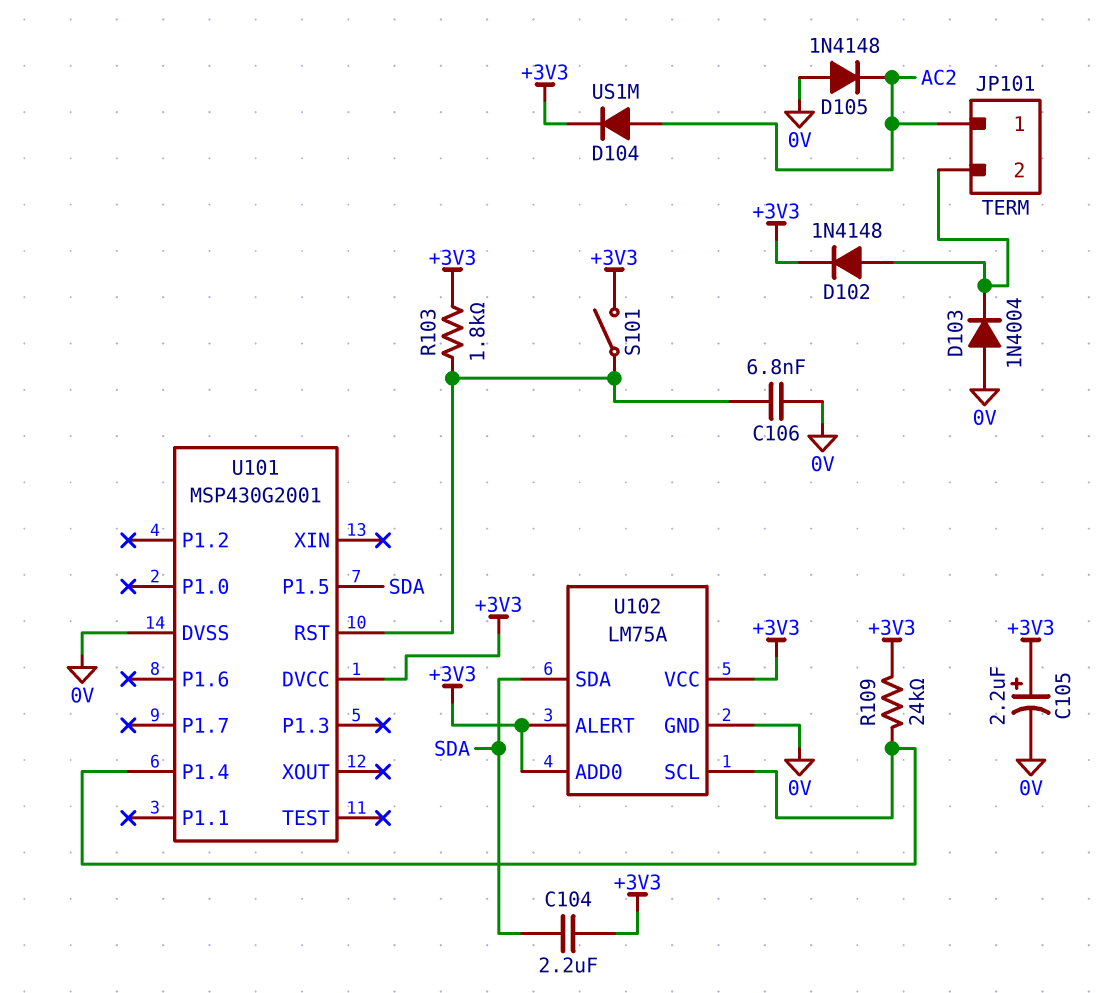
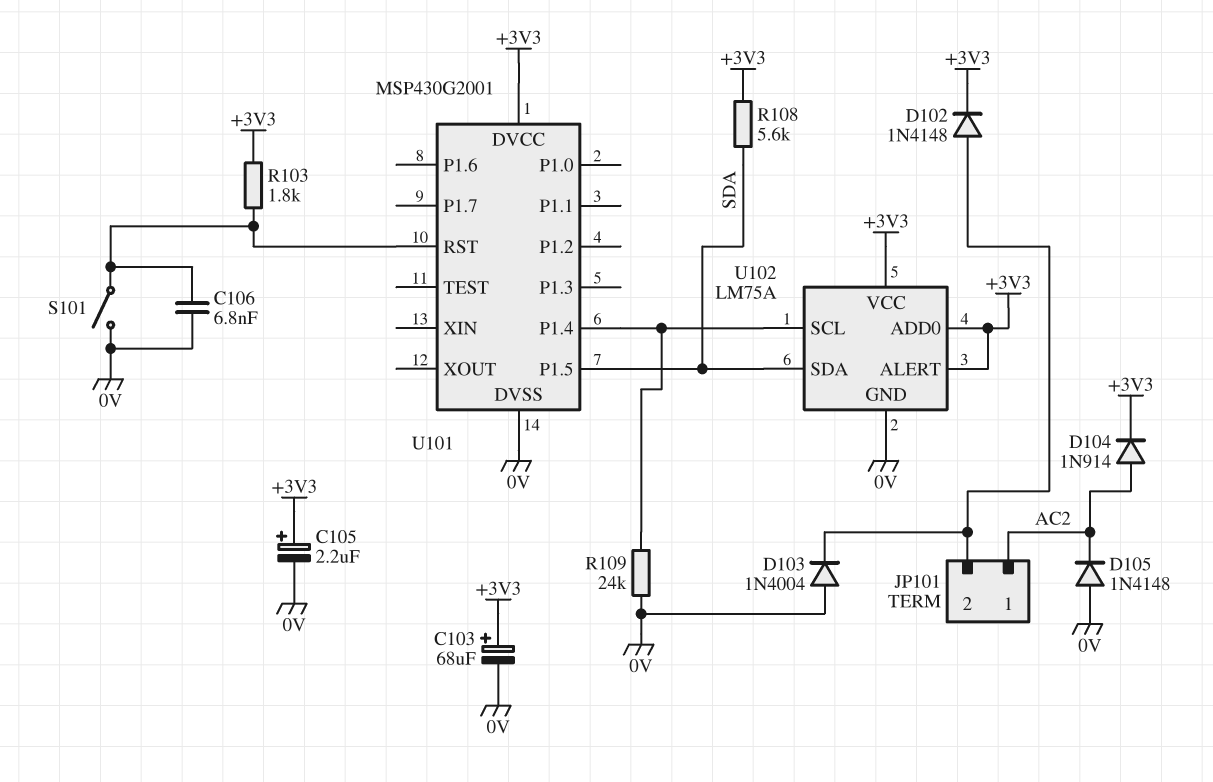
C103: none -> 68uF (plus +3V3, minus 0V)
C104: 2.2uF (+3V3, SDA) -> none
D104: diode US1M (A AC2, K +3V3) -> diode 1N914 (A AC2, K +3V3)
R108: none -> 5.6k (+3V3, SDA)
R109: 24k (+3V3, U101/P1.4) -> 24k (0V, U101/P1.4)
S101: switch (+3V3, U101/RST) -> switch (0V, U101/RST)

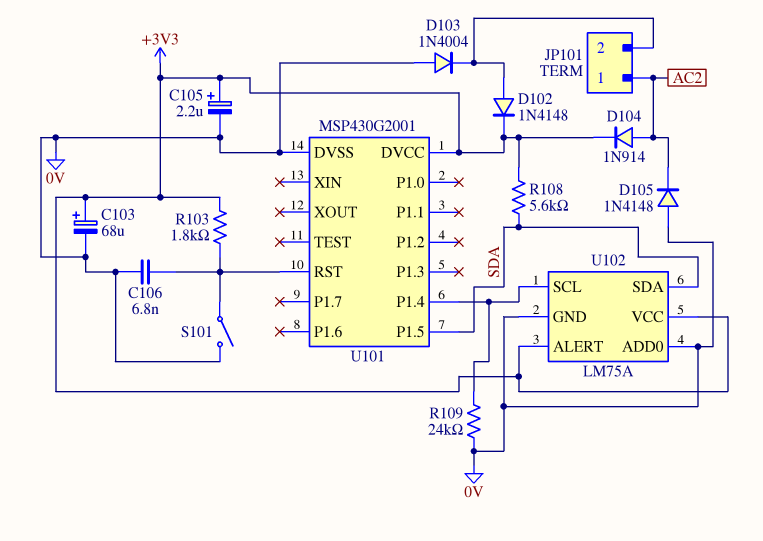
U102 pin ADD0: +3V3 -> 0V

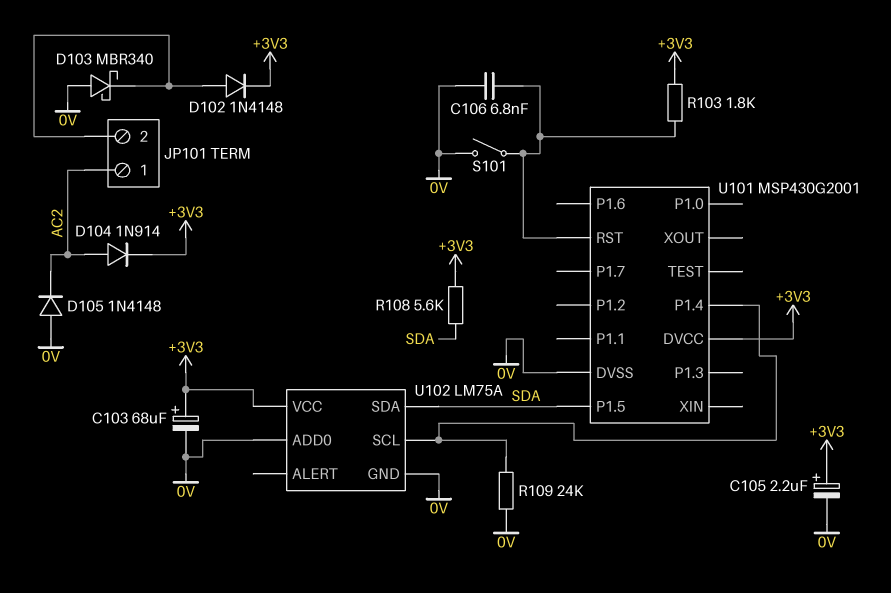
D103: diode 1N4004 (A 0V, K JP101/2) -> schottky MBR340 (A 0V, K JP101/2)
U102 pin ALERT: +3V3 -> none

